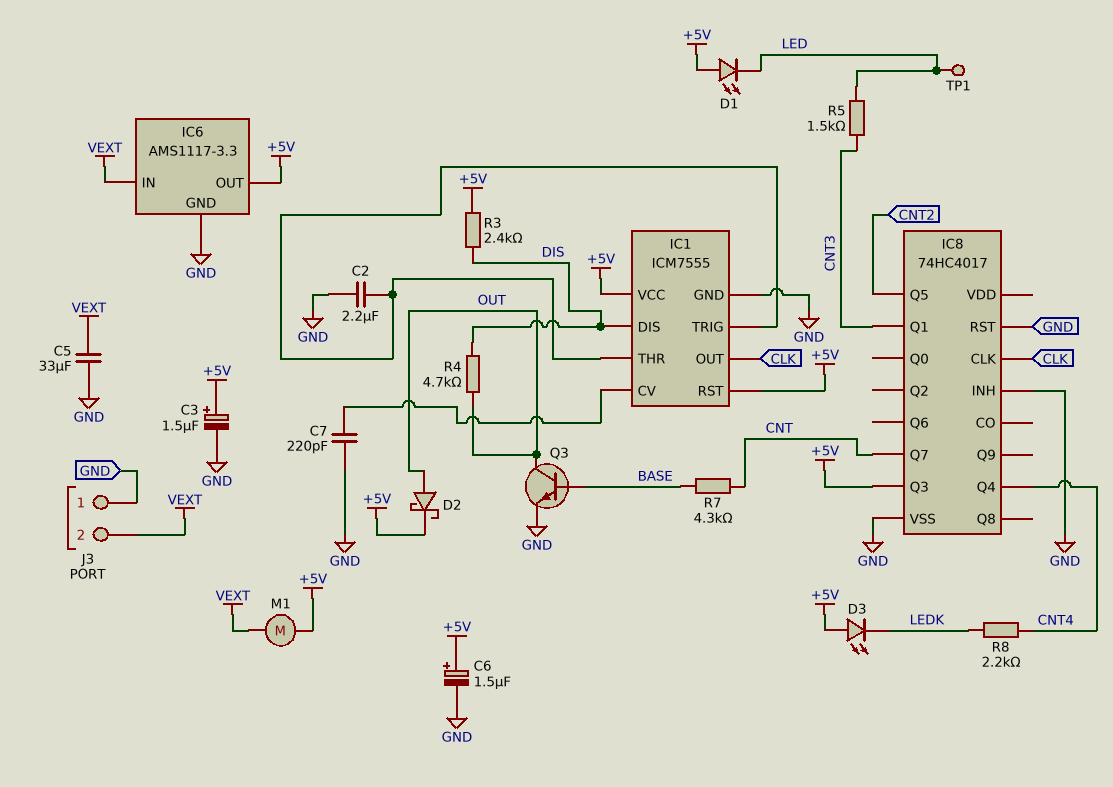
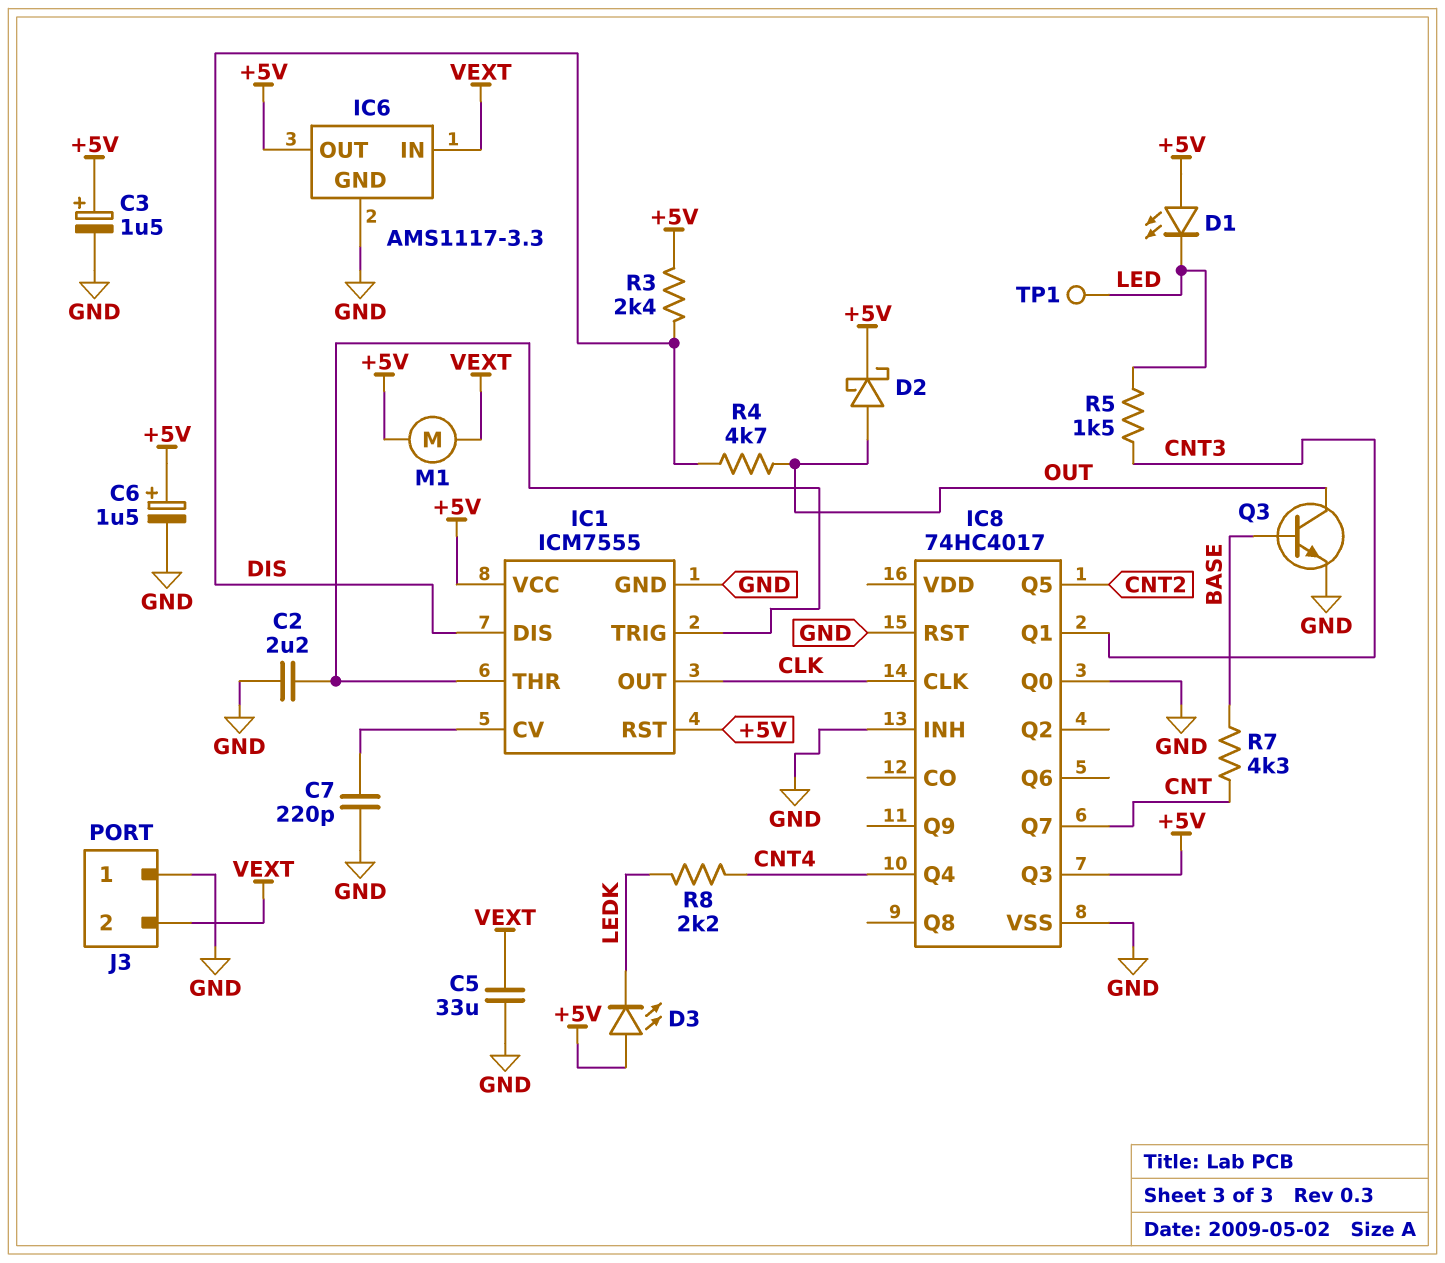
IC8 pin Q0: none -> GND

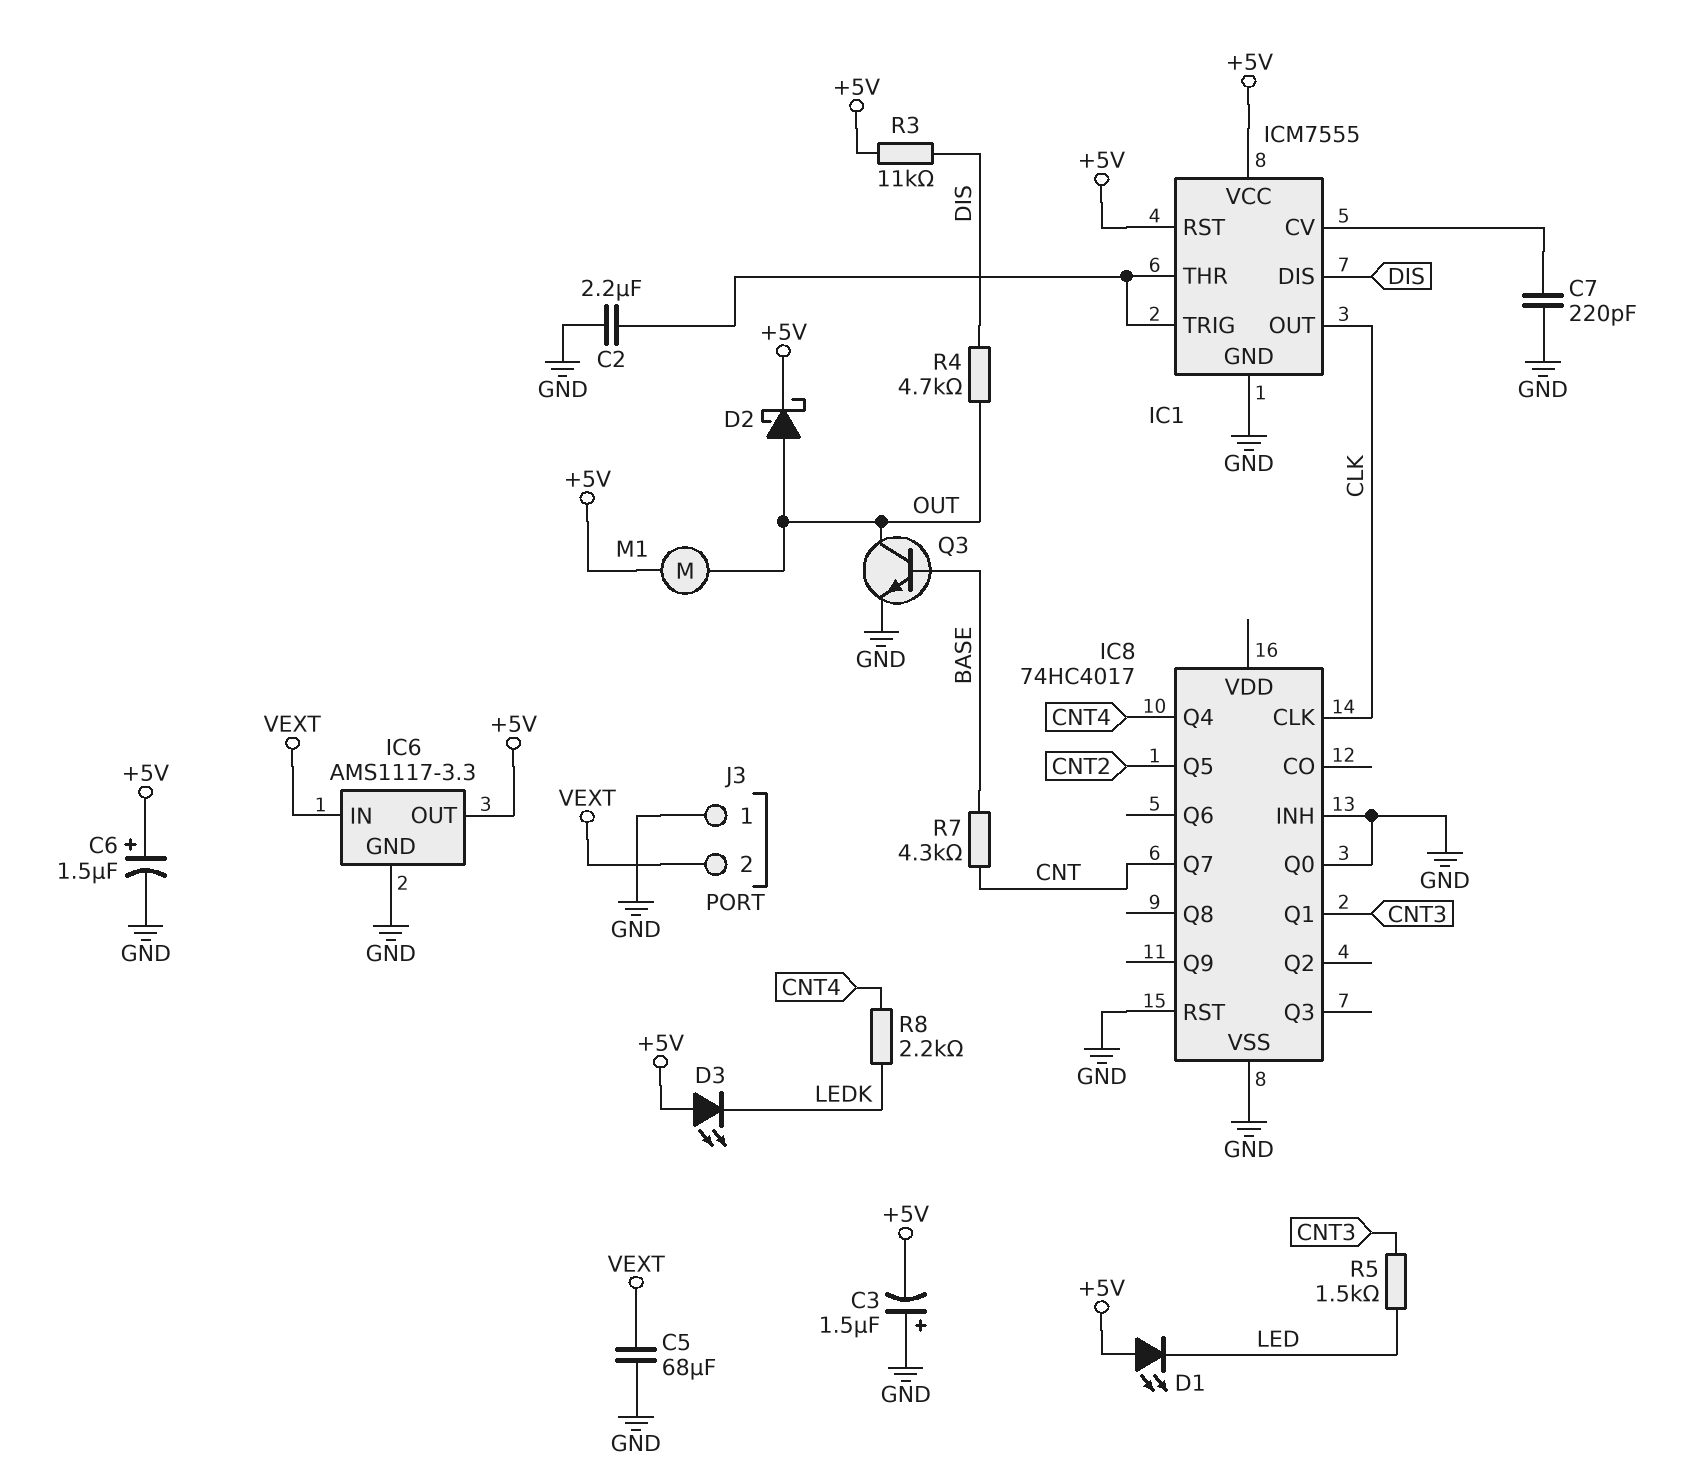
C3: 1.5uF (plus +5V, minus GND) -> 1.5uF (plus GND, minus +5V)
C5: 33uF (GND, VEXT) -> 68uF (GND, VEXT)
IC8 pin Q3: +5V -> none
M1: motor (+5V, VEXT) -> motor (+5V, OUT)
R3: 2.4k (+5V, DIS) -> 11k (+5V, DIS)
TP1: test point (LED) -> none

